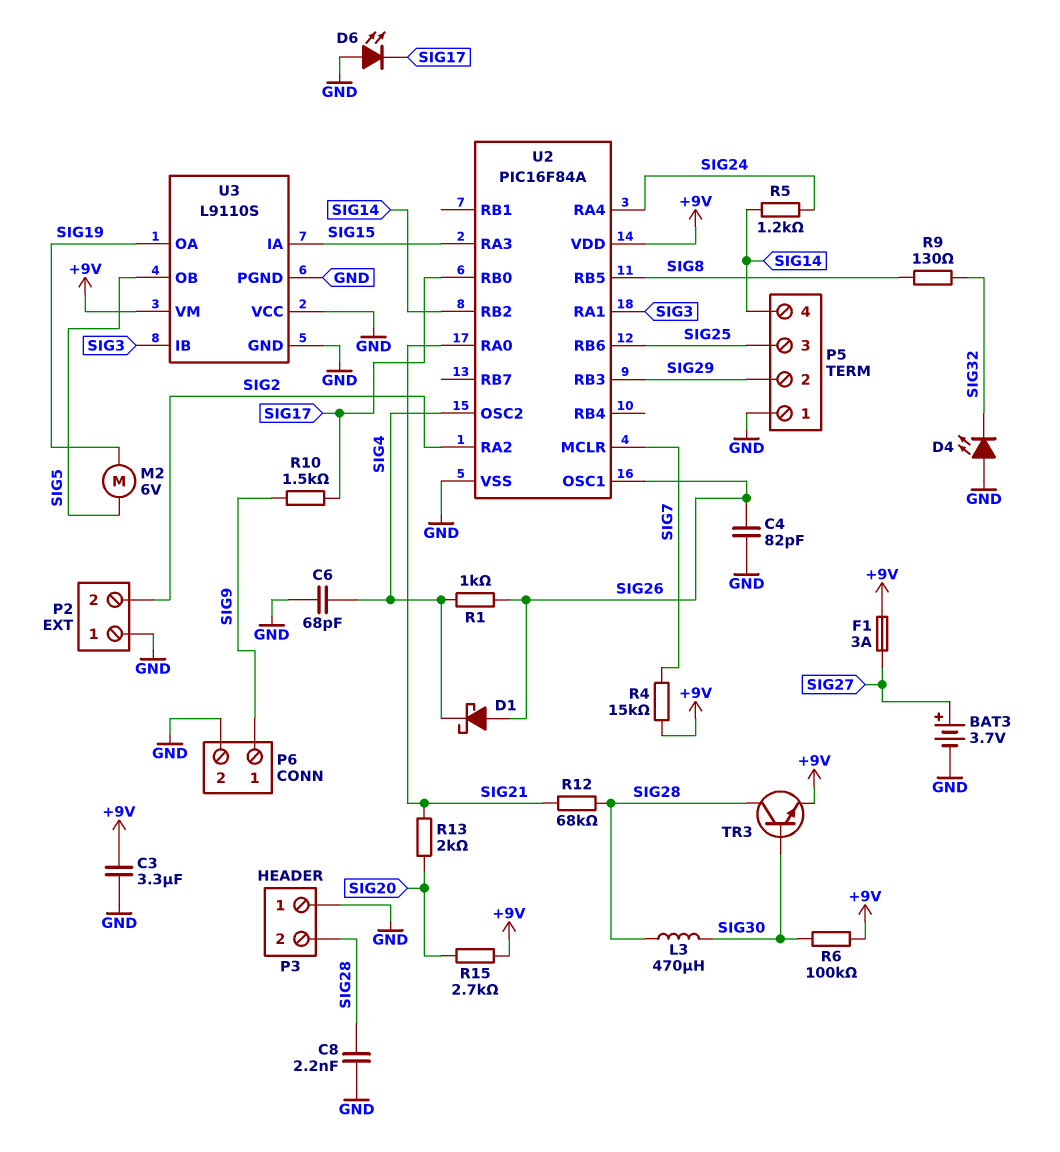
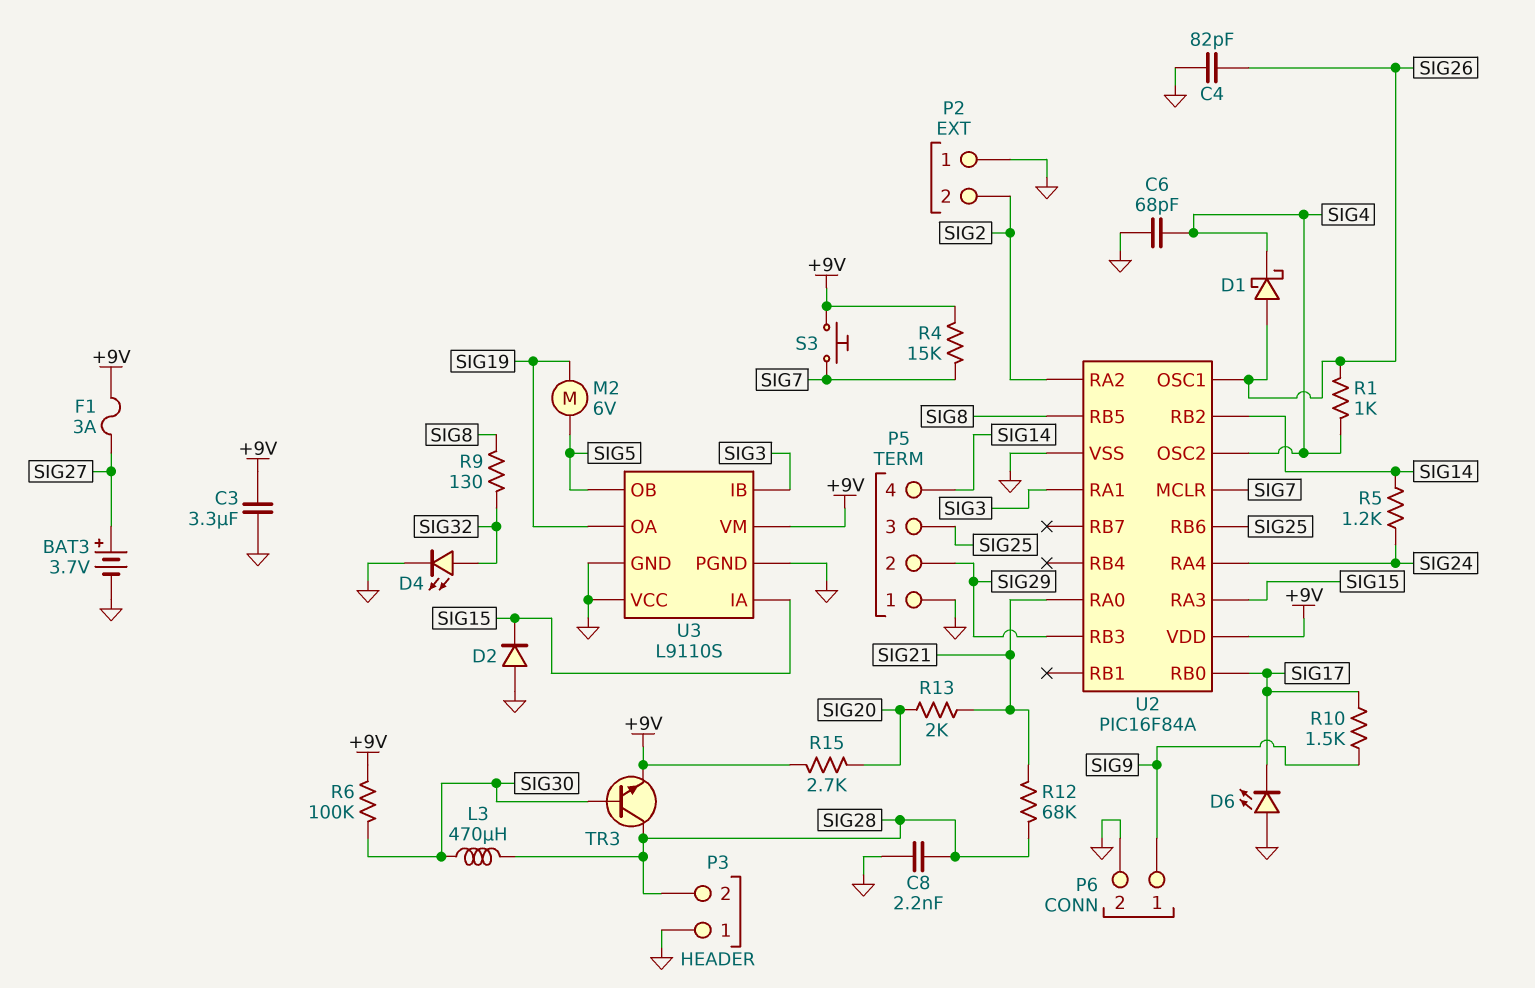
D2: none -> diode (A GND, K SIG15)
D4: LED (A GND, K SIG32) -> LED (A SIG32, K GND)
S3: none -> button (+9V, SIG7)

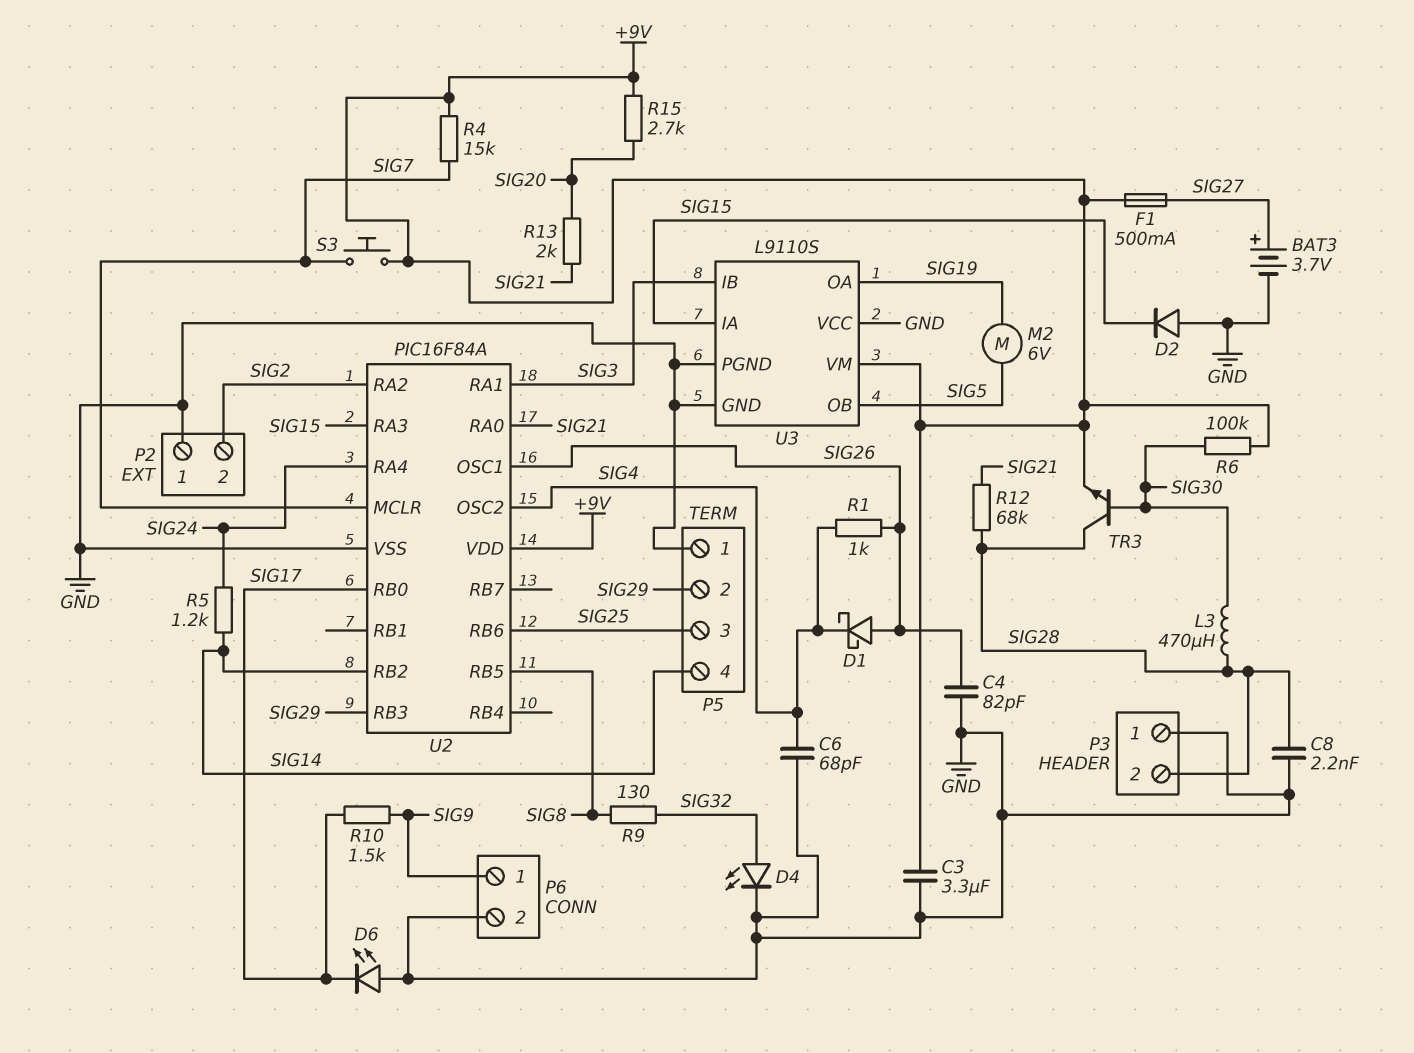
F1: 3A (+9V, SIG27) -> 500mA (+9V, SIG27)

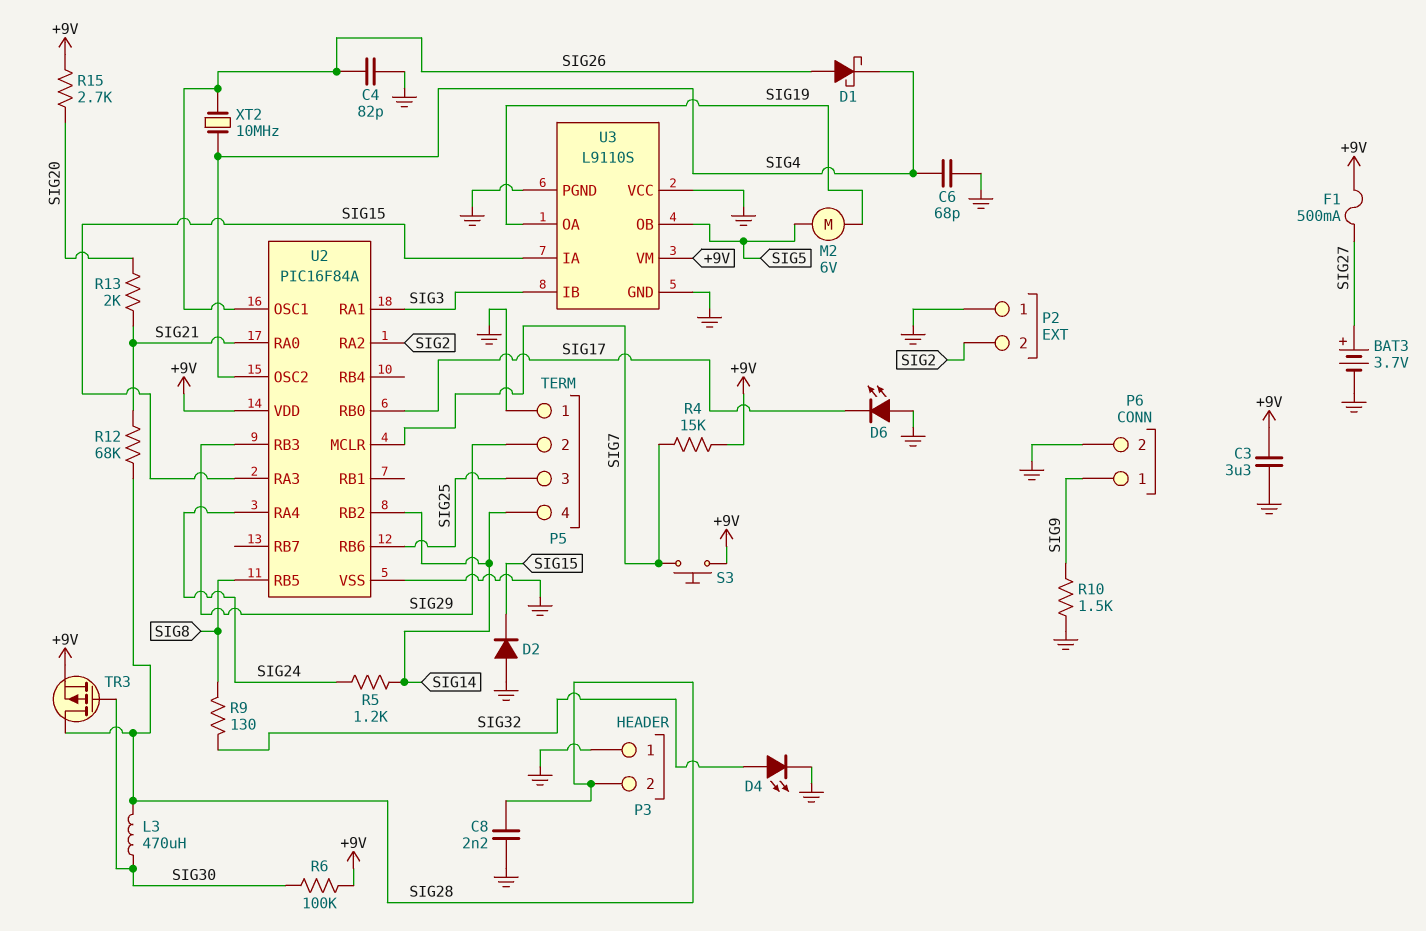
R1: 1k (SIG4, SIG26) -> none
R10: 1.5k (SIG9, SIG17) -> 1.5k (GND, SIG9)
TR3: NPN (B SIG30, C SIG28, E +9V) -> PMOS (G SIG30, D SIG28, S +9V)
XT2: none -> 10MHz (SIG4, SIG26)

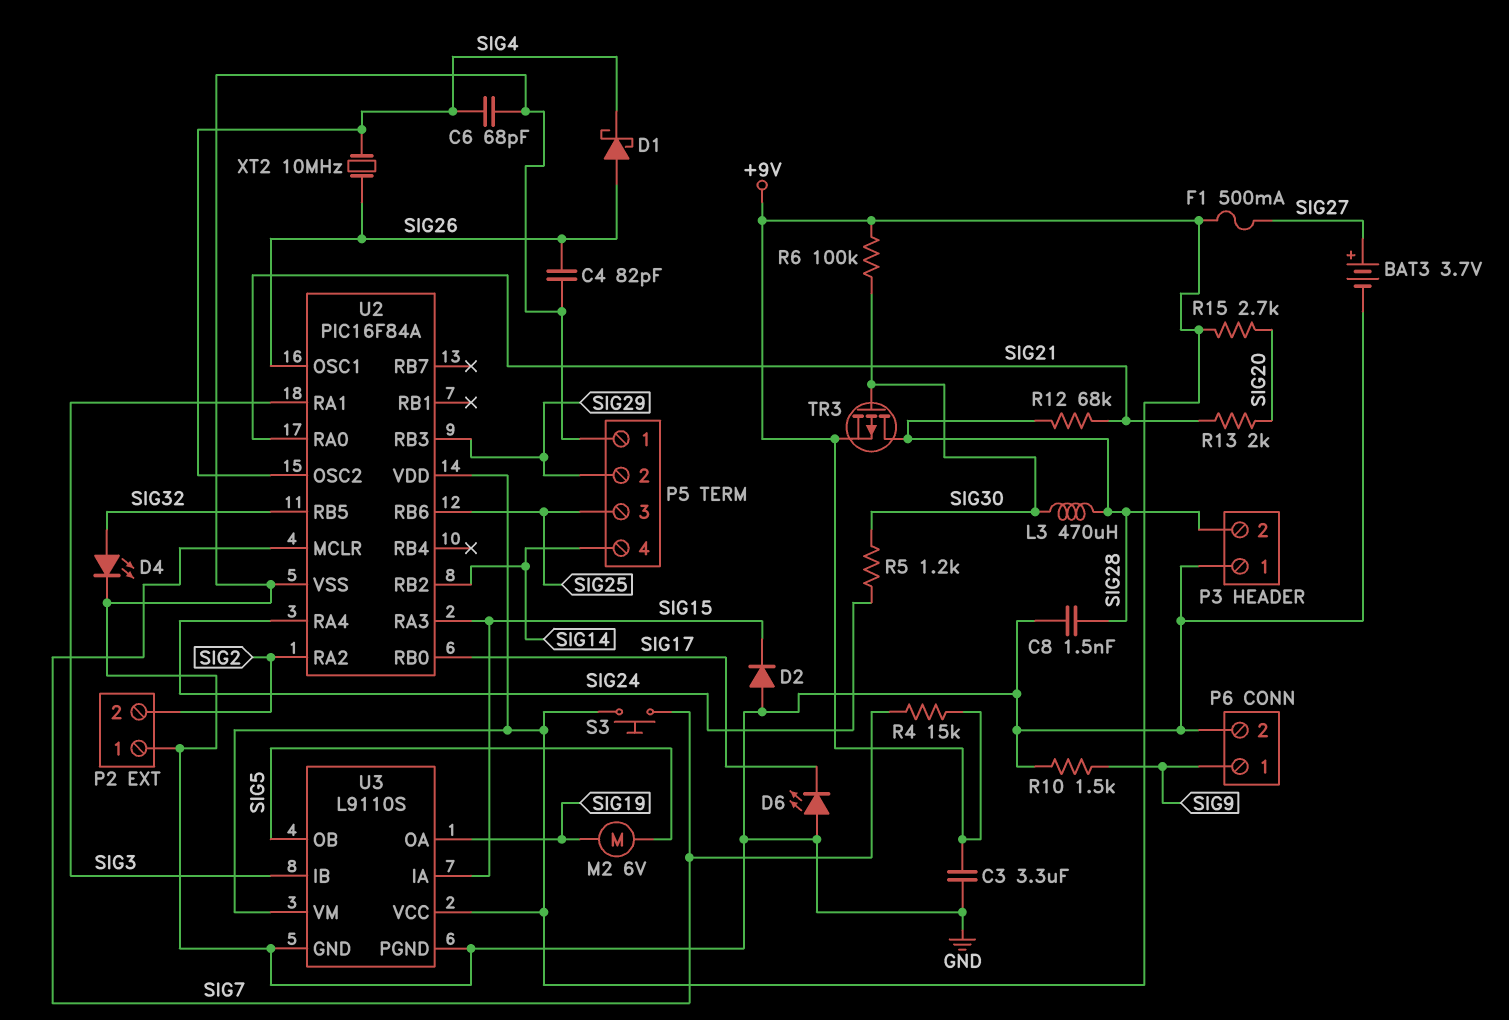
C8: 2.2nF (GND, SIG28) -> 1.5nF (GND, SIG28)
R5: 1.2k (SIG14, SIG24) -> 1.2k (SIG24, SIG30)
R9: 130 (SIG8, SIG32) -> none
U2 pin RB5: SIG8 -> SIG32
U3 pin VCC: GND -> +9V

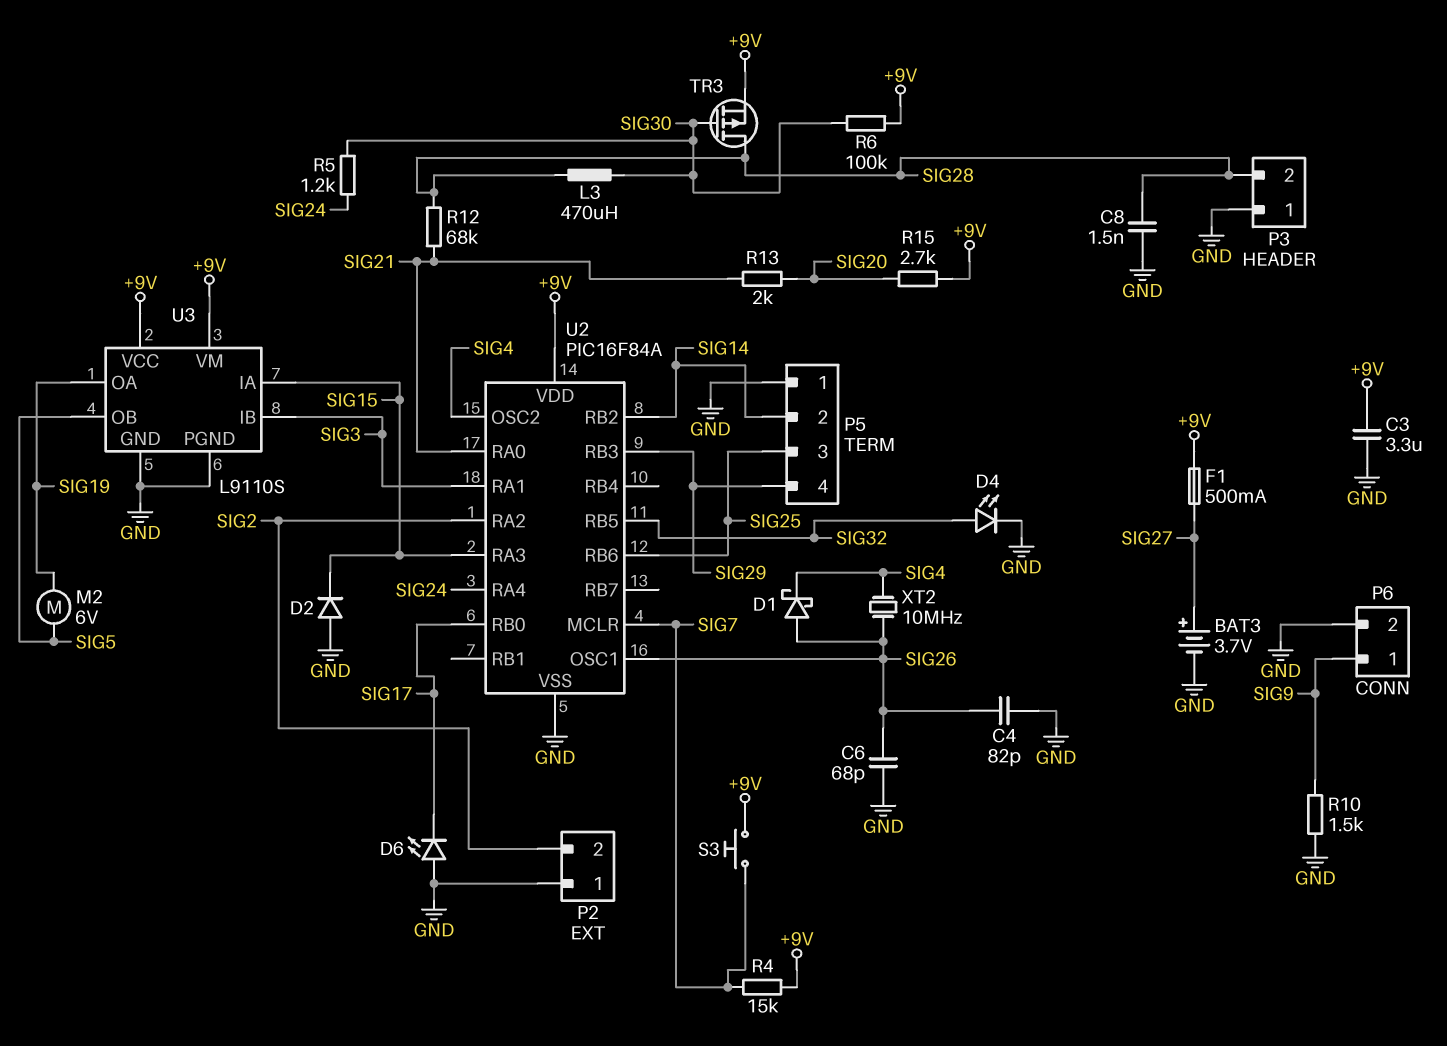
C6: 68pF (GND, SIG4) -> 68pF (GND, SIG26)
P5 pin 2: SIG29 -> SIG14
P5 pin 4: SIG14 -> SIG29

